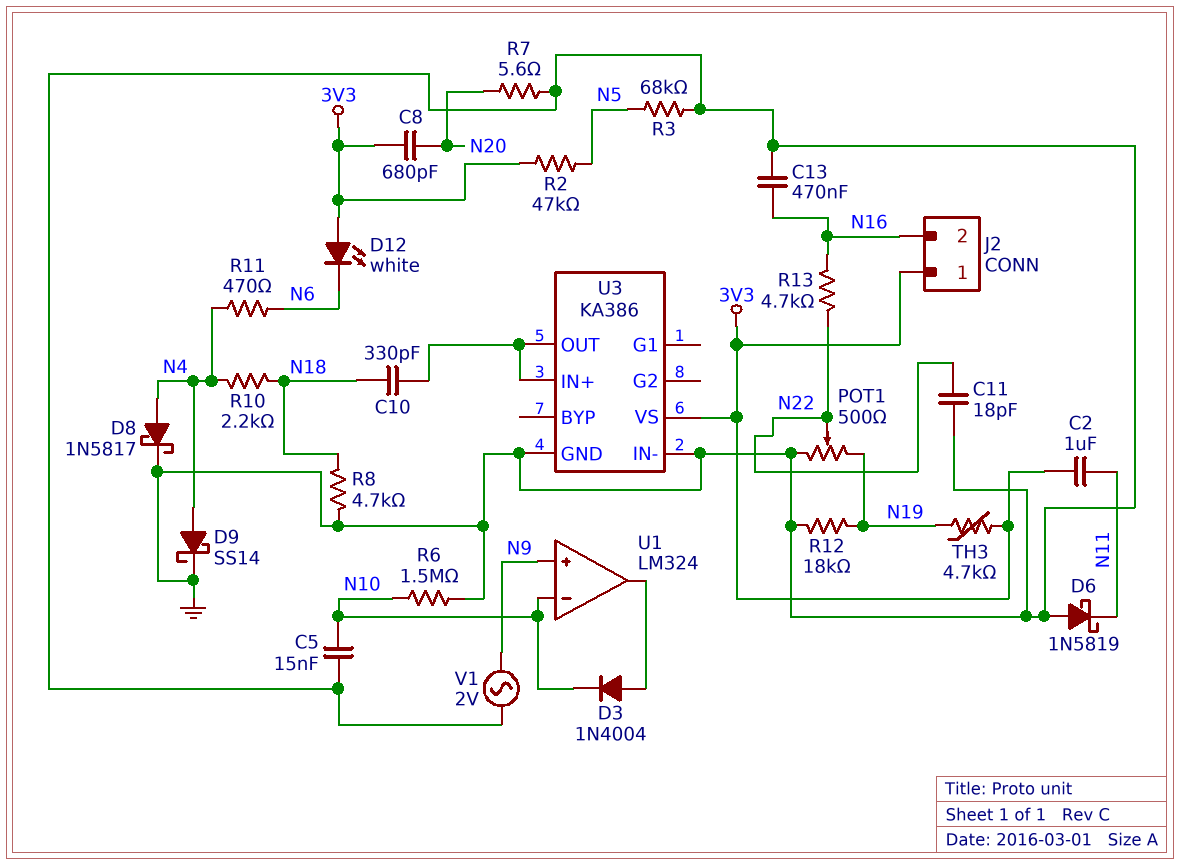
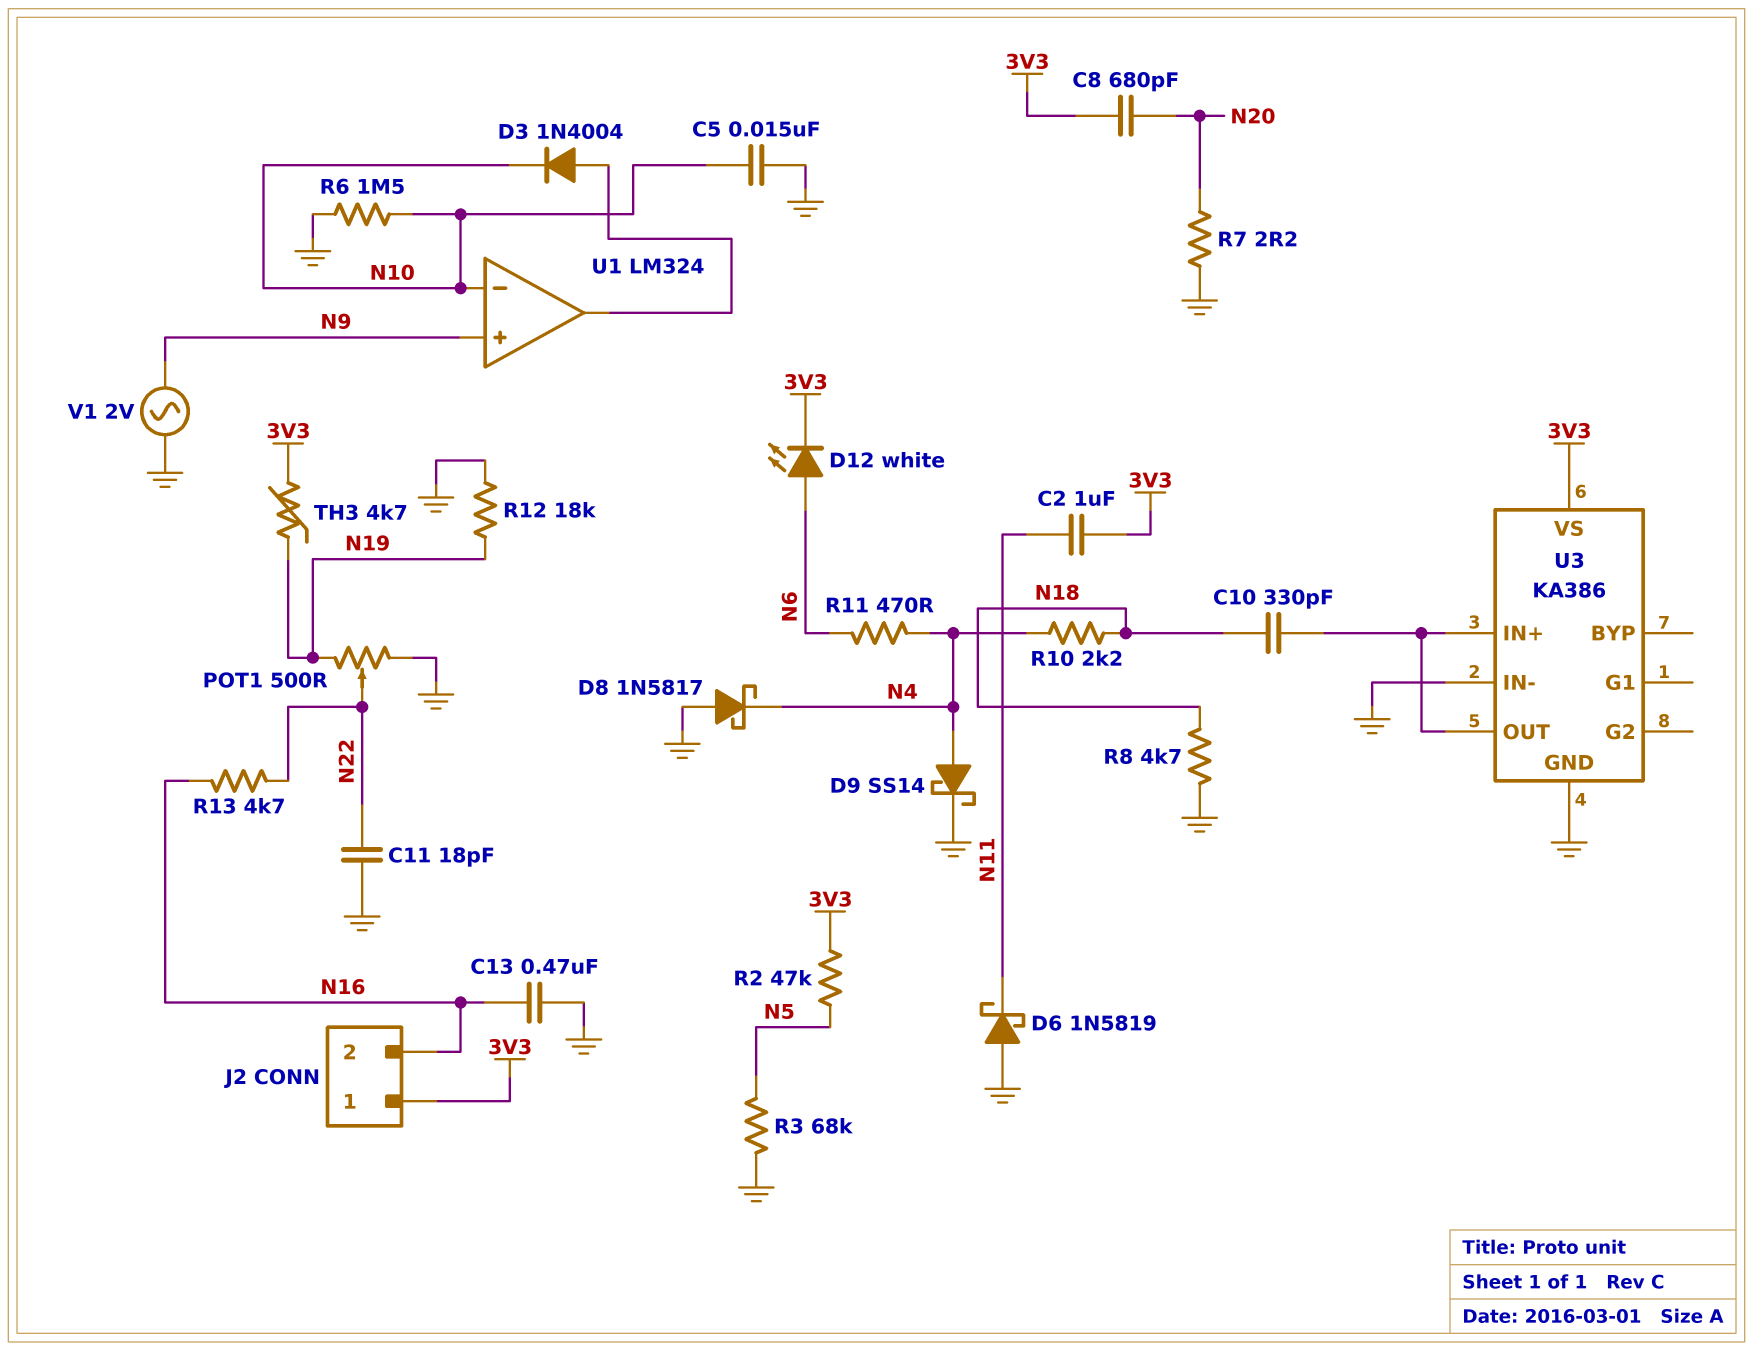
D8: schottky 1N5817 (A N4, K GND) -> schottky 1N5817 (A GND, K N4)
D12: LED white (A 3V3, K N6) -> LED white (A N6, K 3V3)
R7: 5.6 (GND, N20) -> 2.2 (GND, N20)

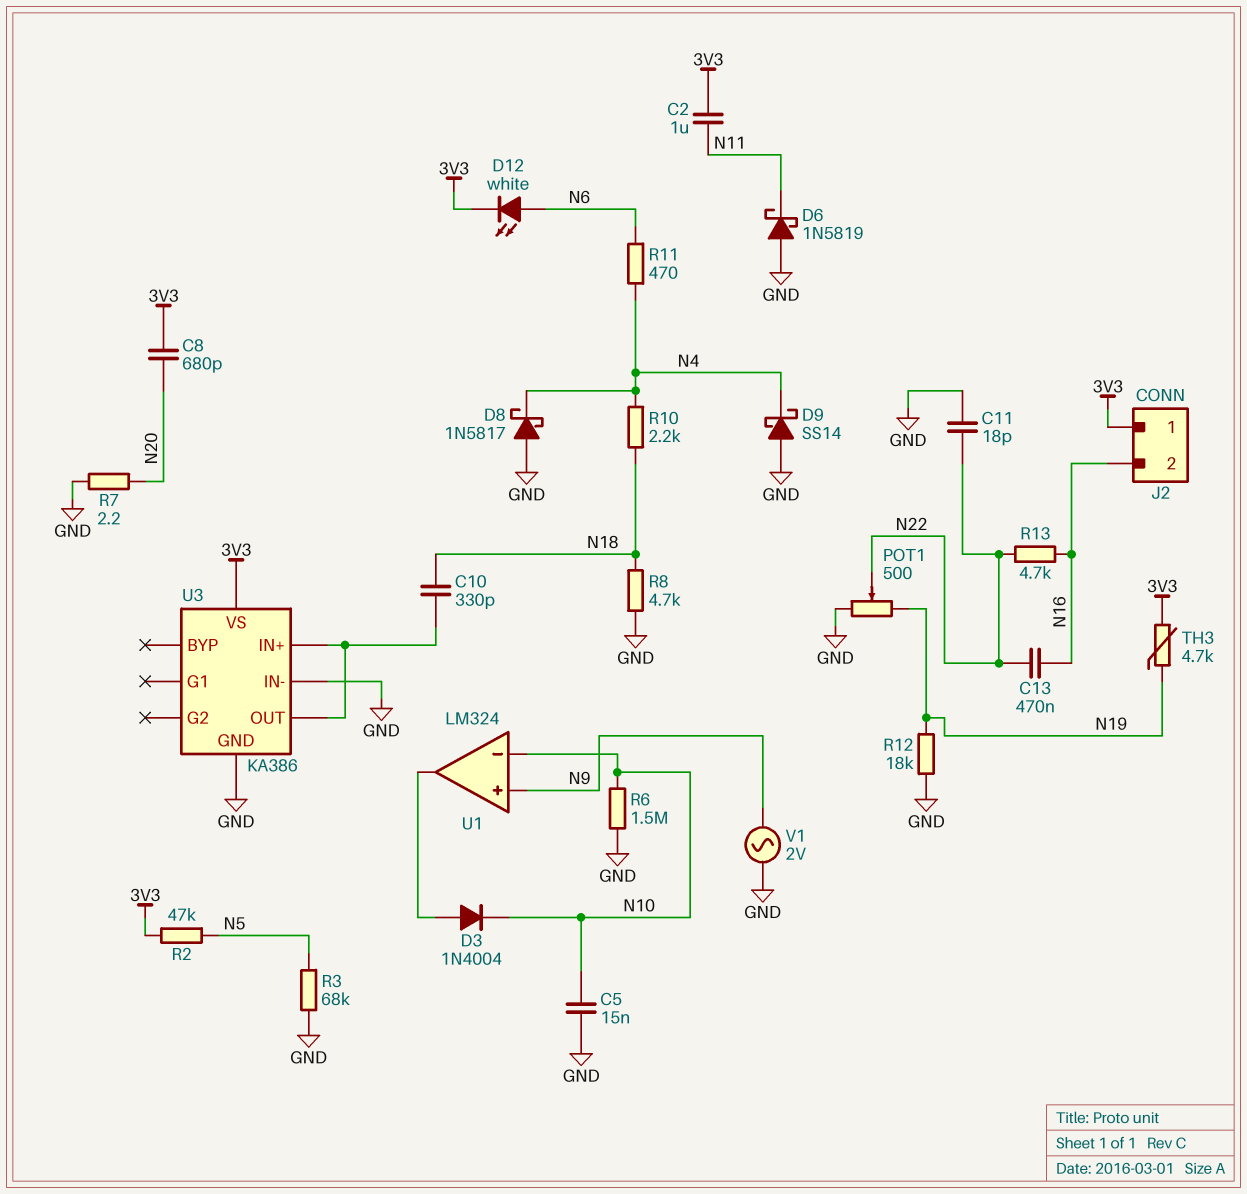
C13: 470nF (GND, N16) -> 470nF (N16, N22)
D9: schottky SS14 (A N4, K GND) -> schottky SS14 (A GND, K N4)

